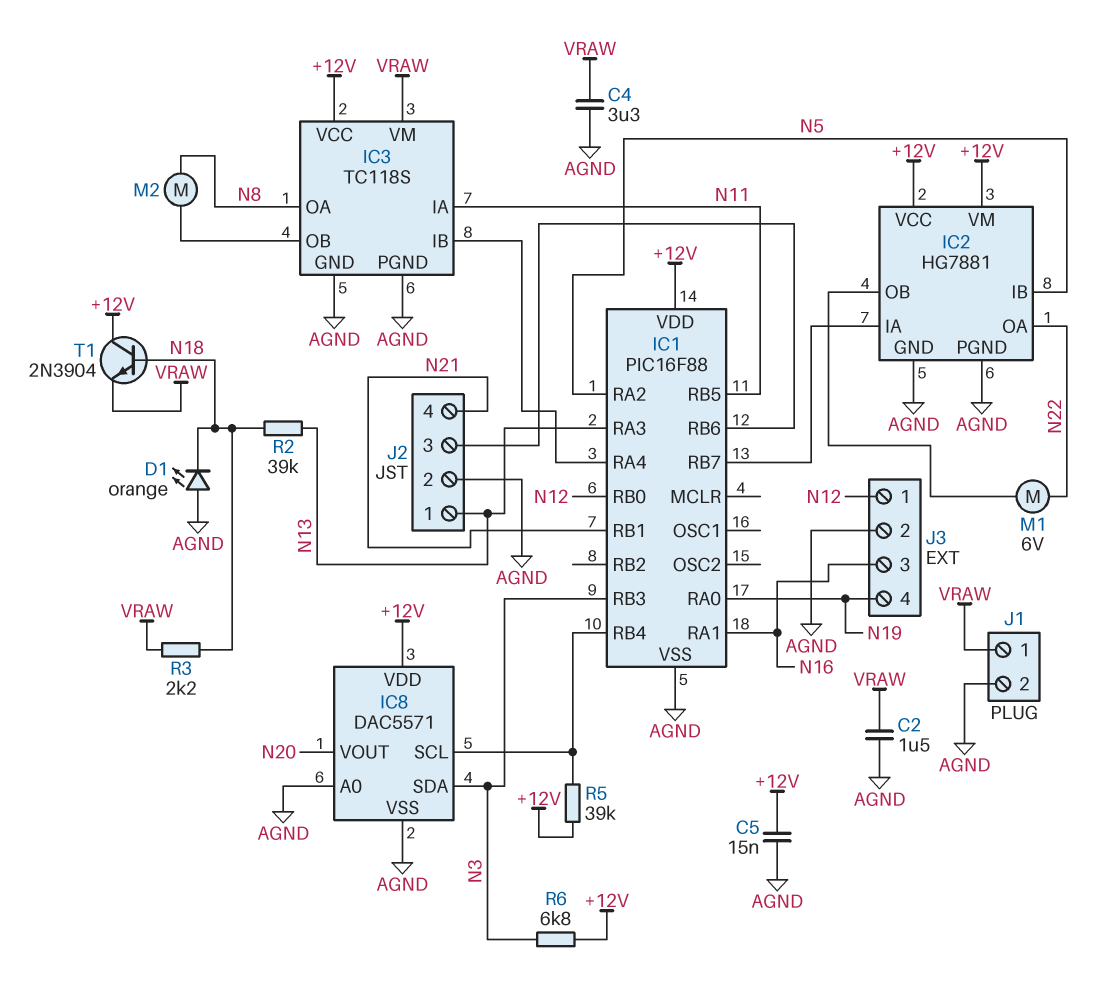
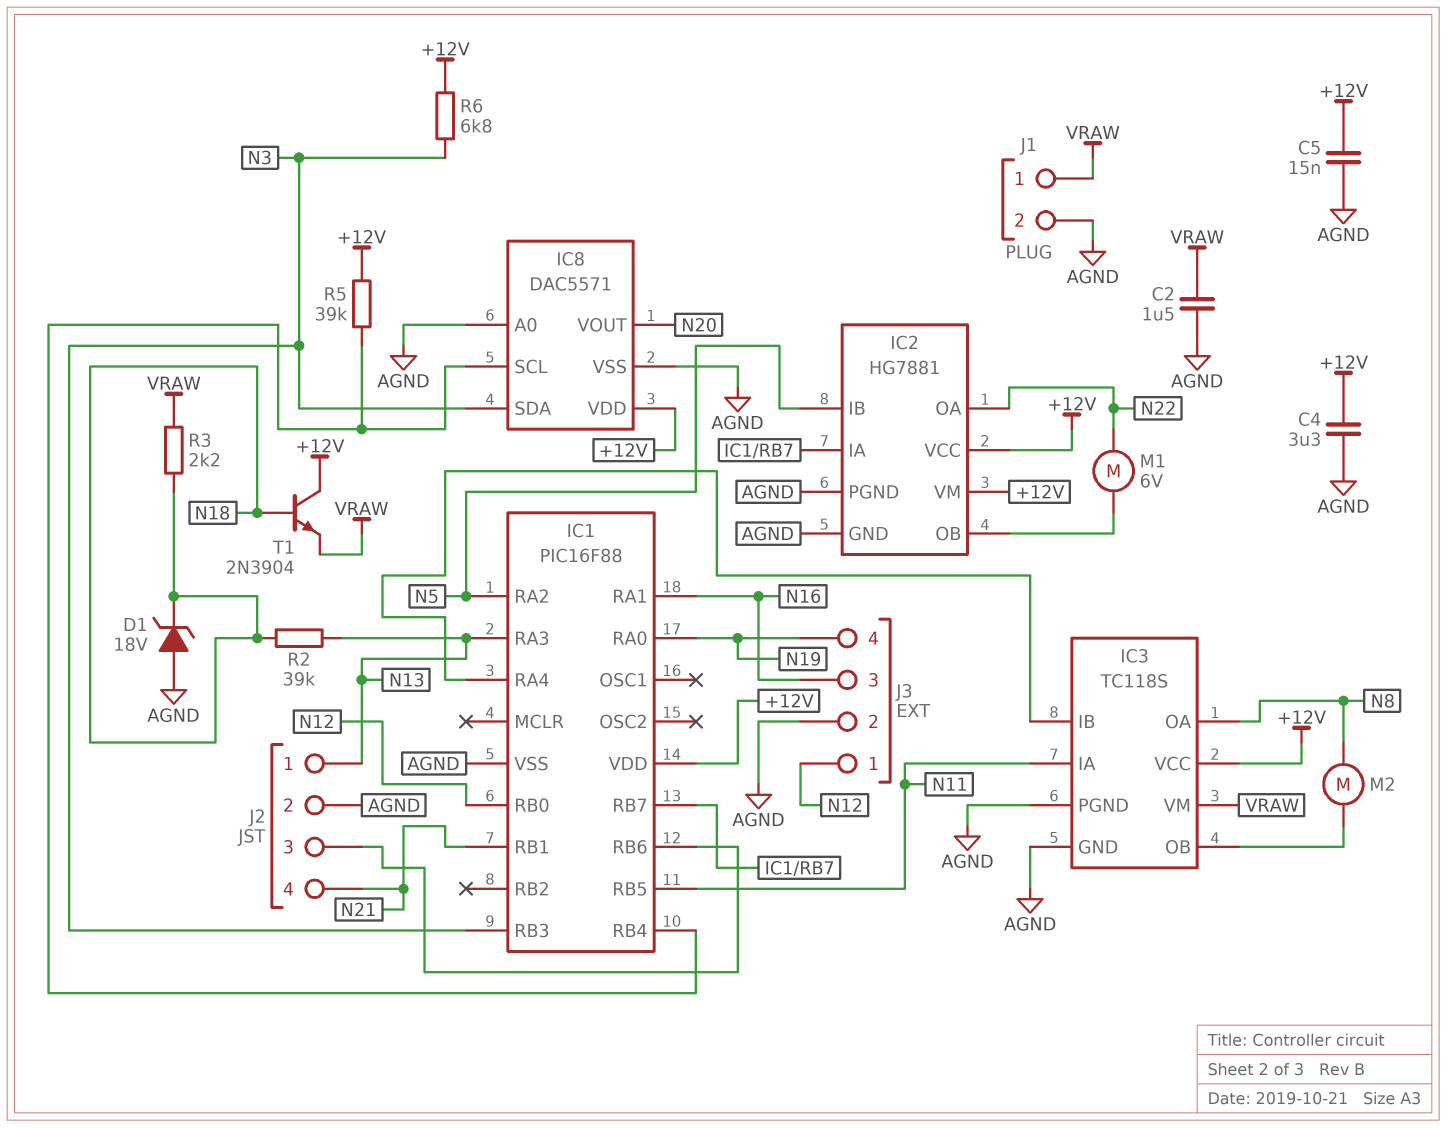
C4: 3.3uF (AGND, VRAW) -> 3.3uF (+12V, AGND)
D1: LED orange (A AGND, K N18) -> zener 18V (A AGND, K N18)

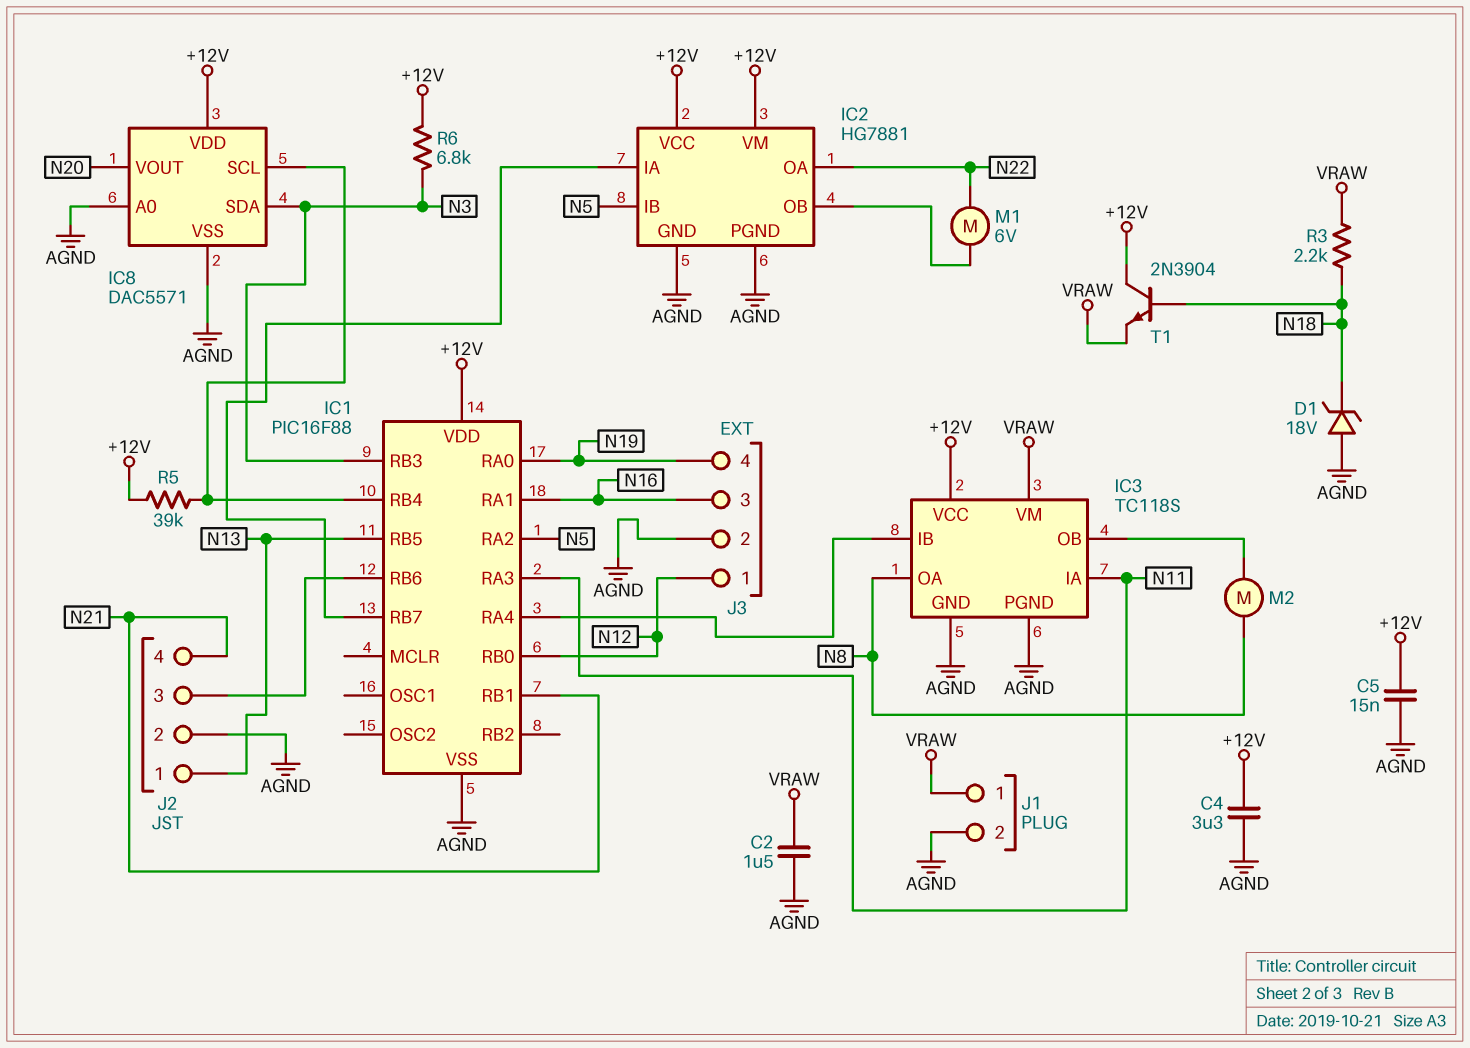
IC1 pin RA3: N13 -> N11
IC1 pin RB5: N11 -> N13
R2: 39k (N13, N18) -> none

